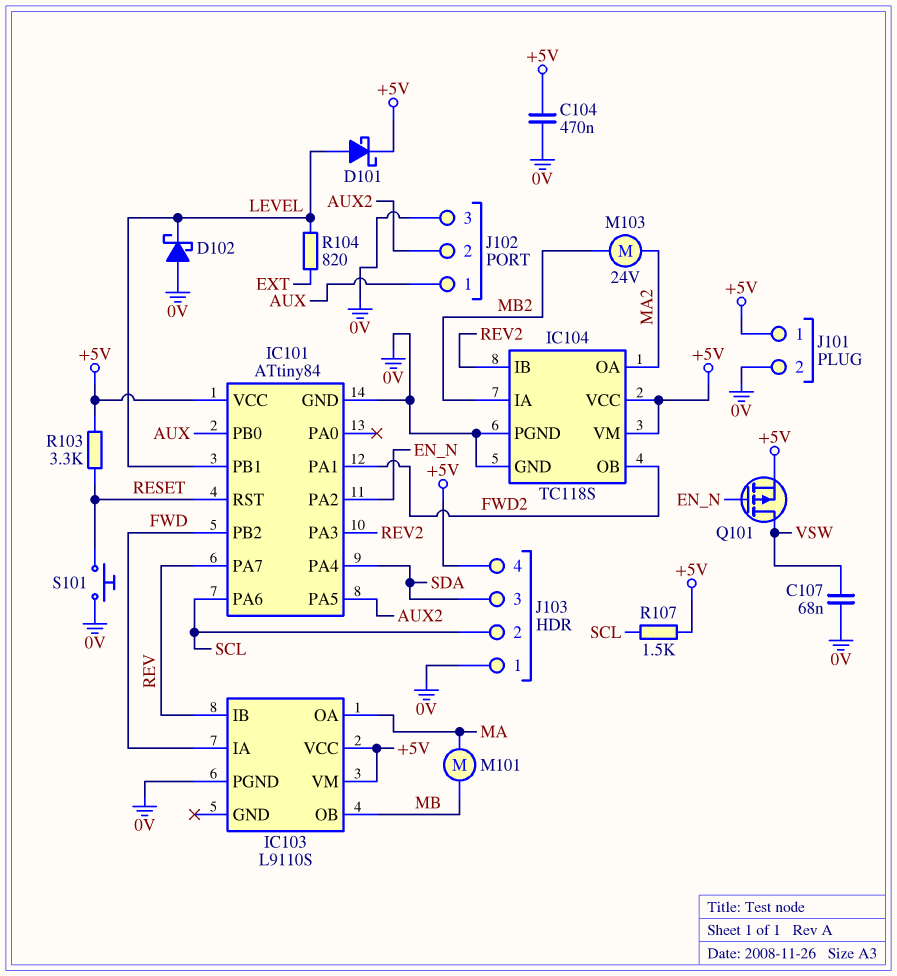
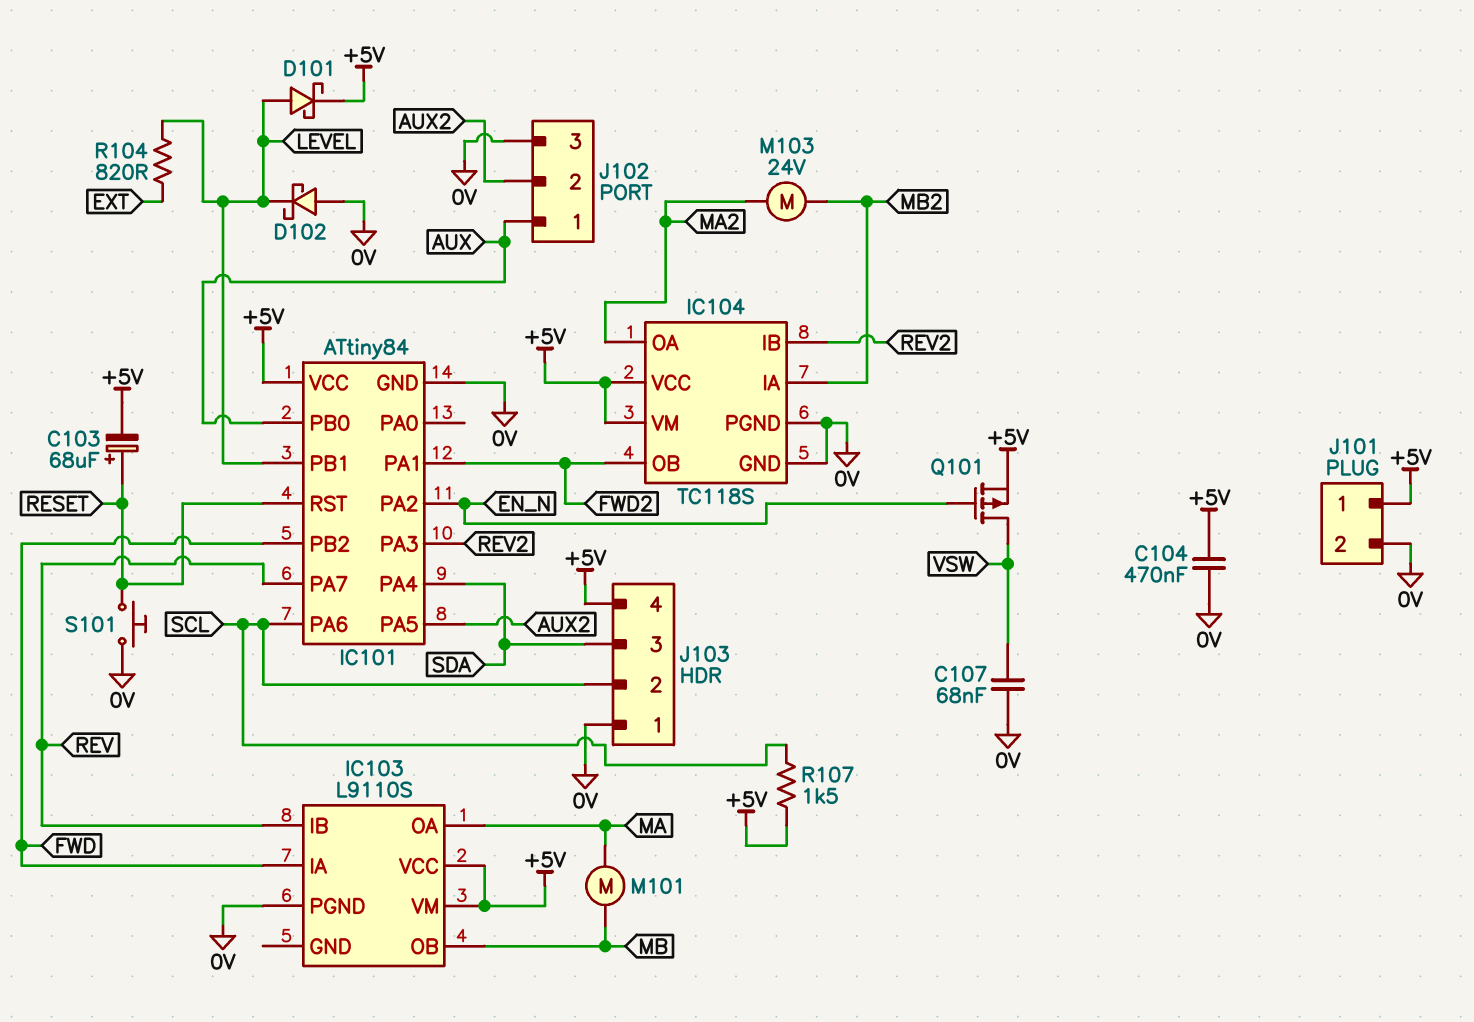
C103: none -> 68uF (plus RESET, minus +5V)
R103: 3.3k (+5V, RESET) -> none

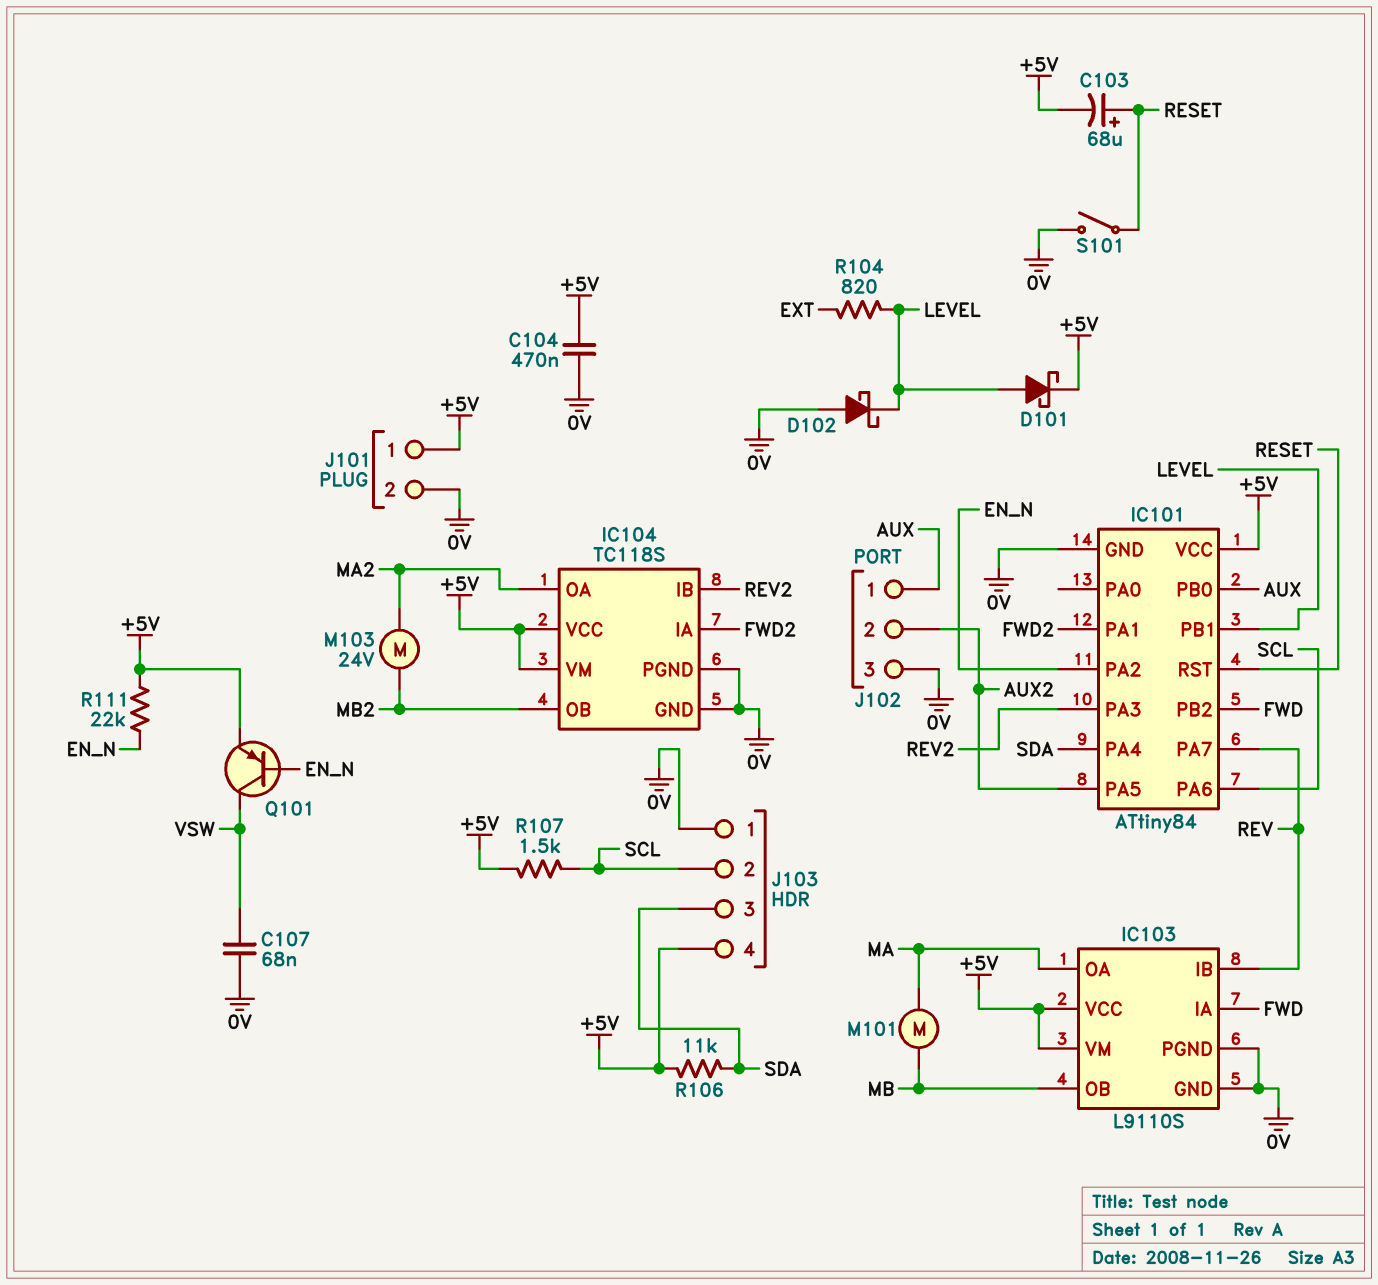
IC103 pin GND: none -> 0V
IC104 pin IA: MB2 -> FWD2
IC104 pin OB: FWD2 -> MB2
Q101: PMOS (G EN_N, D VSW, S +5V) -> PNP (B EN_N, C VSW, E +5V)
R106: none -> 11k (+5V, SDA)
R111: none -> 22k (+5V, EN_N)
S101: button (0V, RESET) -> switch (0V, RESET)

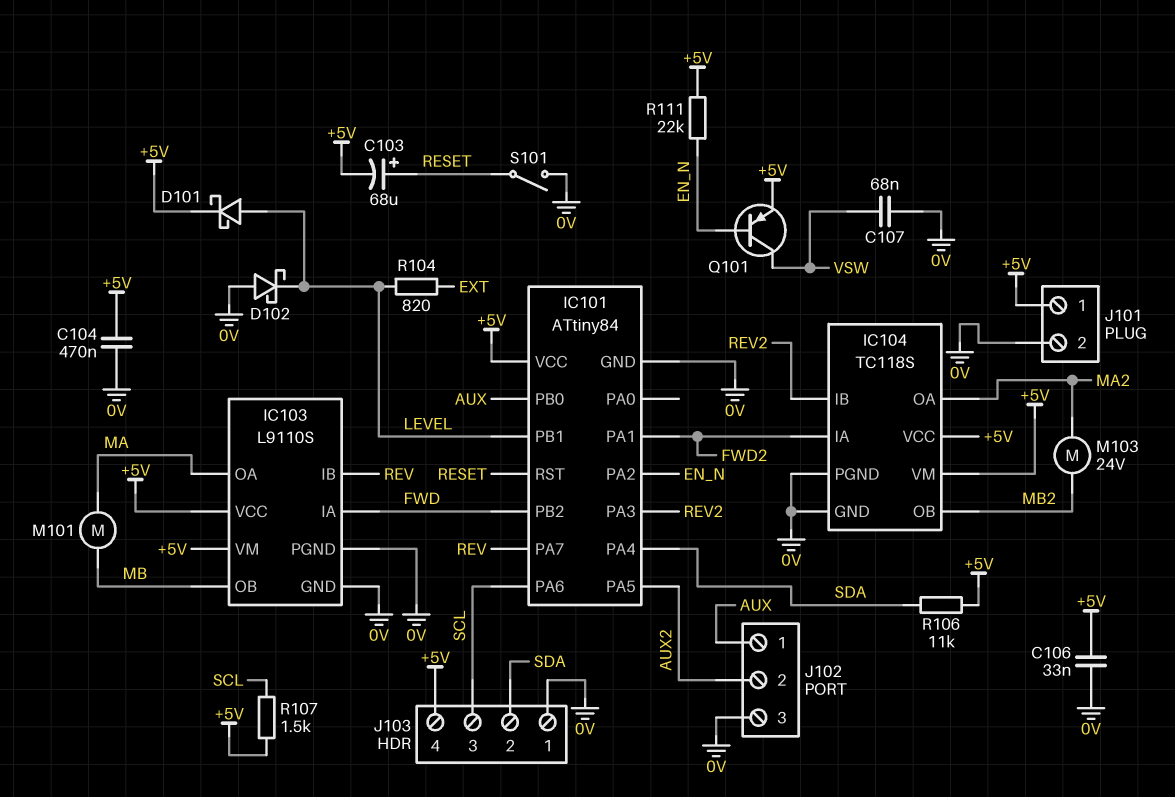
C106: none -> 33nF (+5V, 0V)
J103 pin 2: SCL -> SDA
J103 pin 3: SDA -> SCL

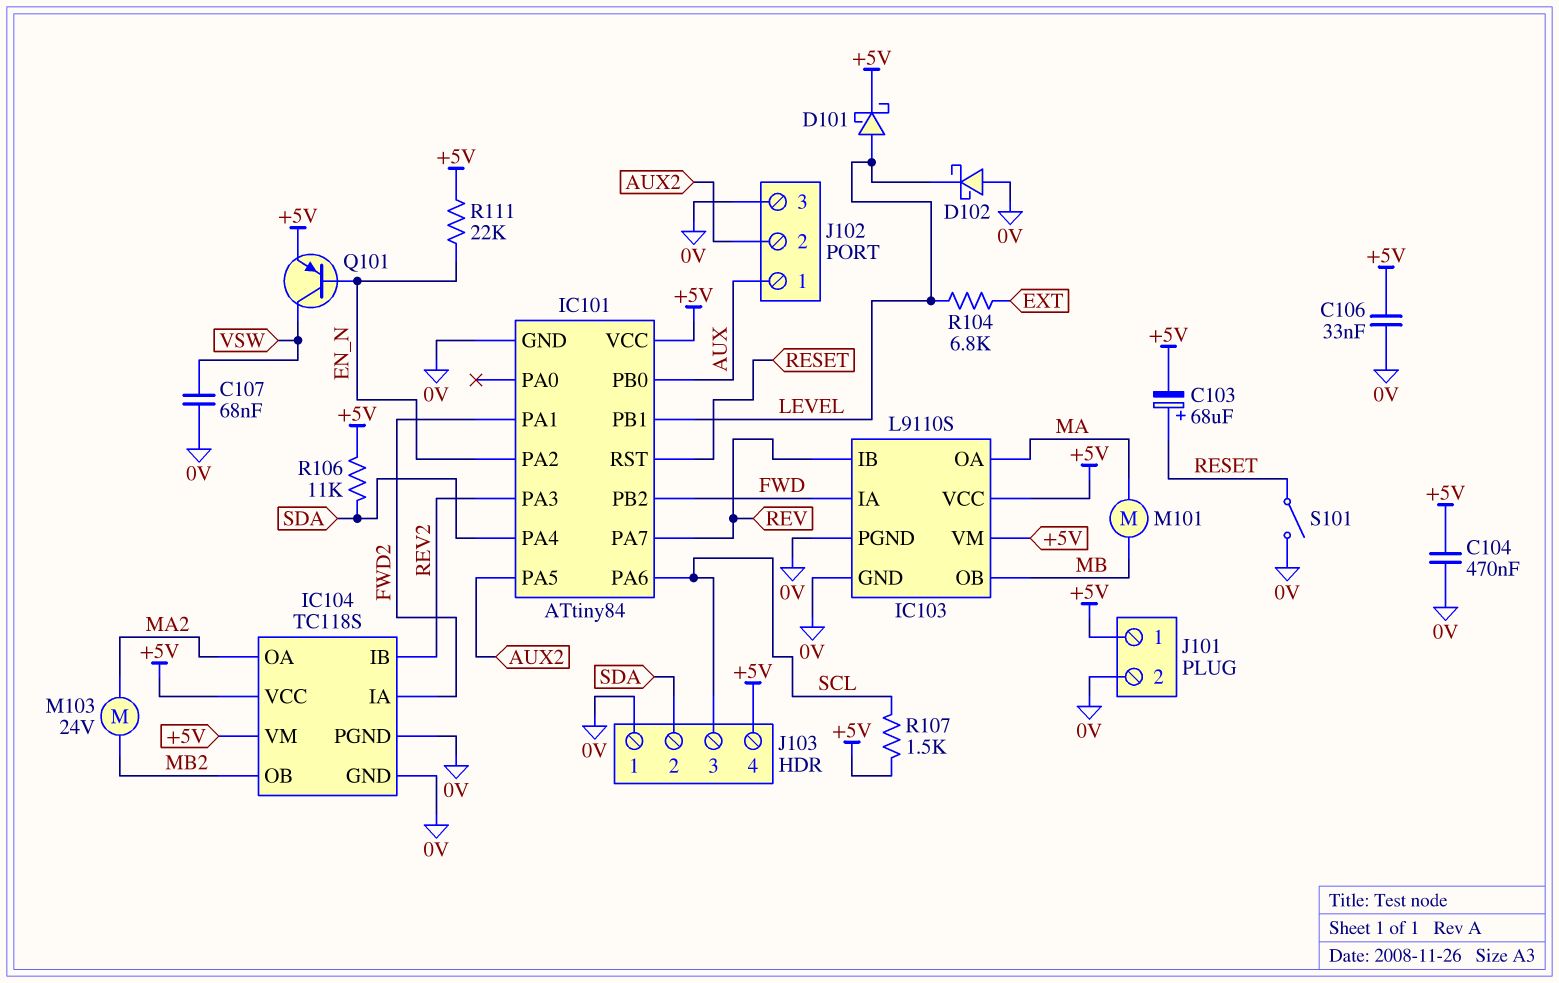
R104: 820 (EXT, LEVEL) -> 6.8k (EXT, LEVEL)

